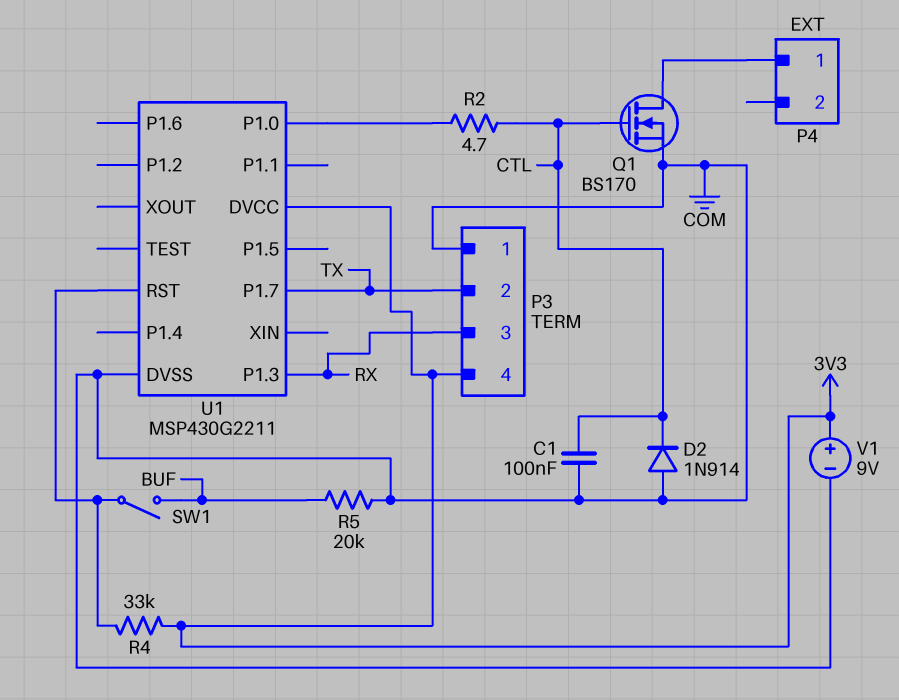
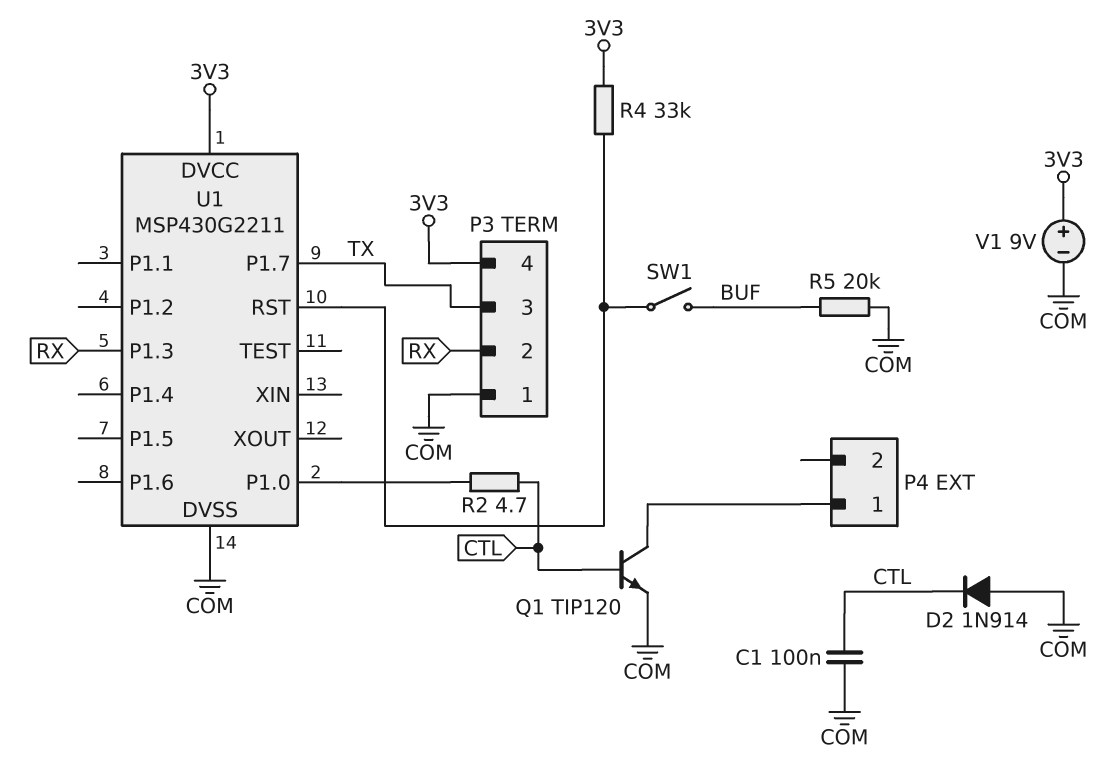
P3 pin 2: TX -> RX
P3 pin 3: RX -> TX
Q1: NMOS BS170 (G CTL, D P4/1, S COM) -> NPN TIP120 (B CTL, C P4/1, E COM)

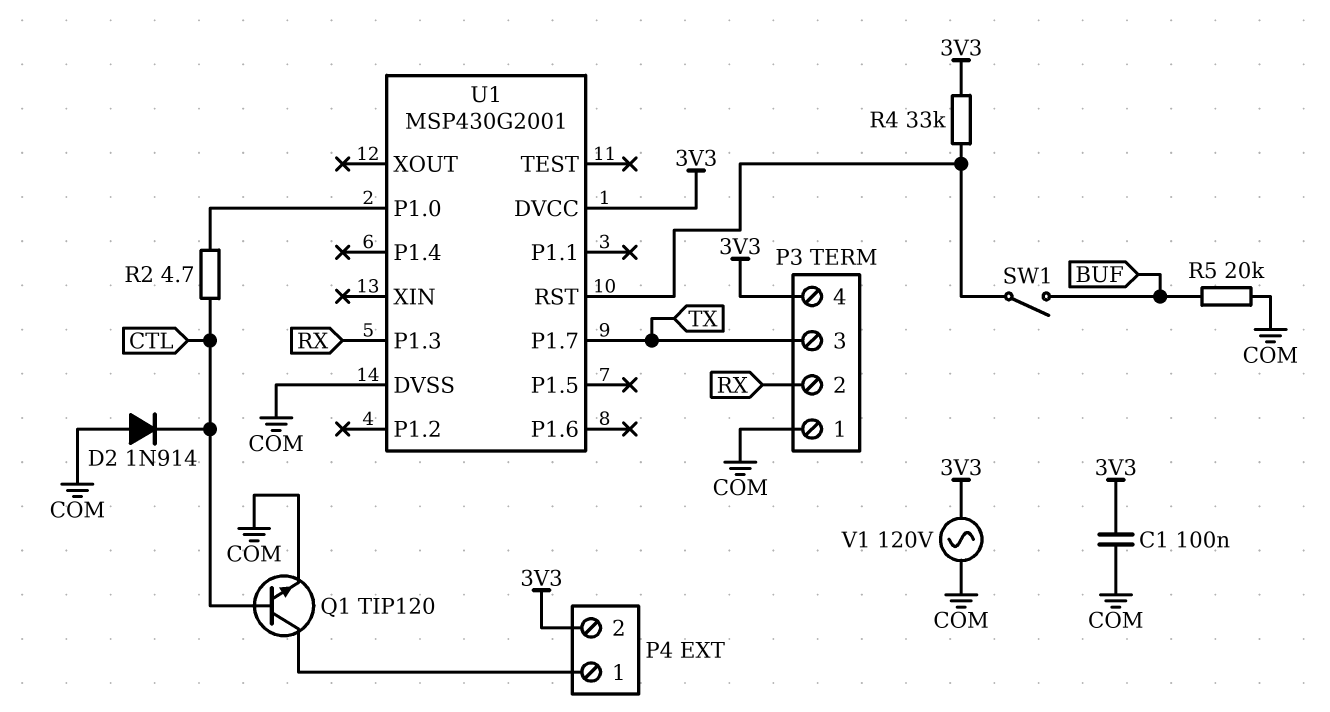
C1: 100nF (COM, CTL) -> 100nF (3V3, COM)
P4 pin 2: none -> 3V3
U1: MSP430G2211 -> MSP430G2001
V1: 9V (plus 3V3, minus COM) -> AC 120V (3V3, COM)

